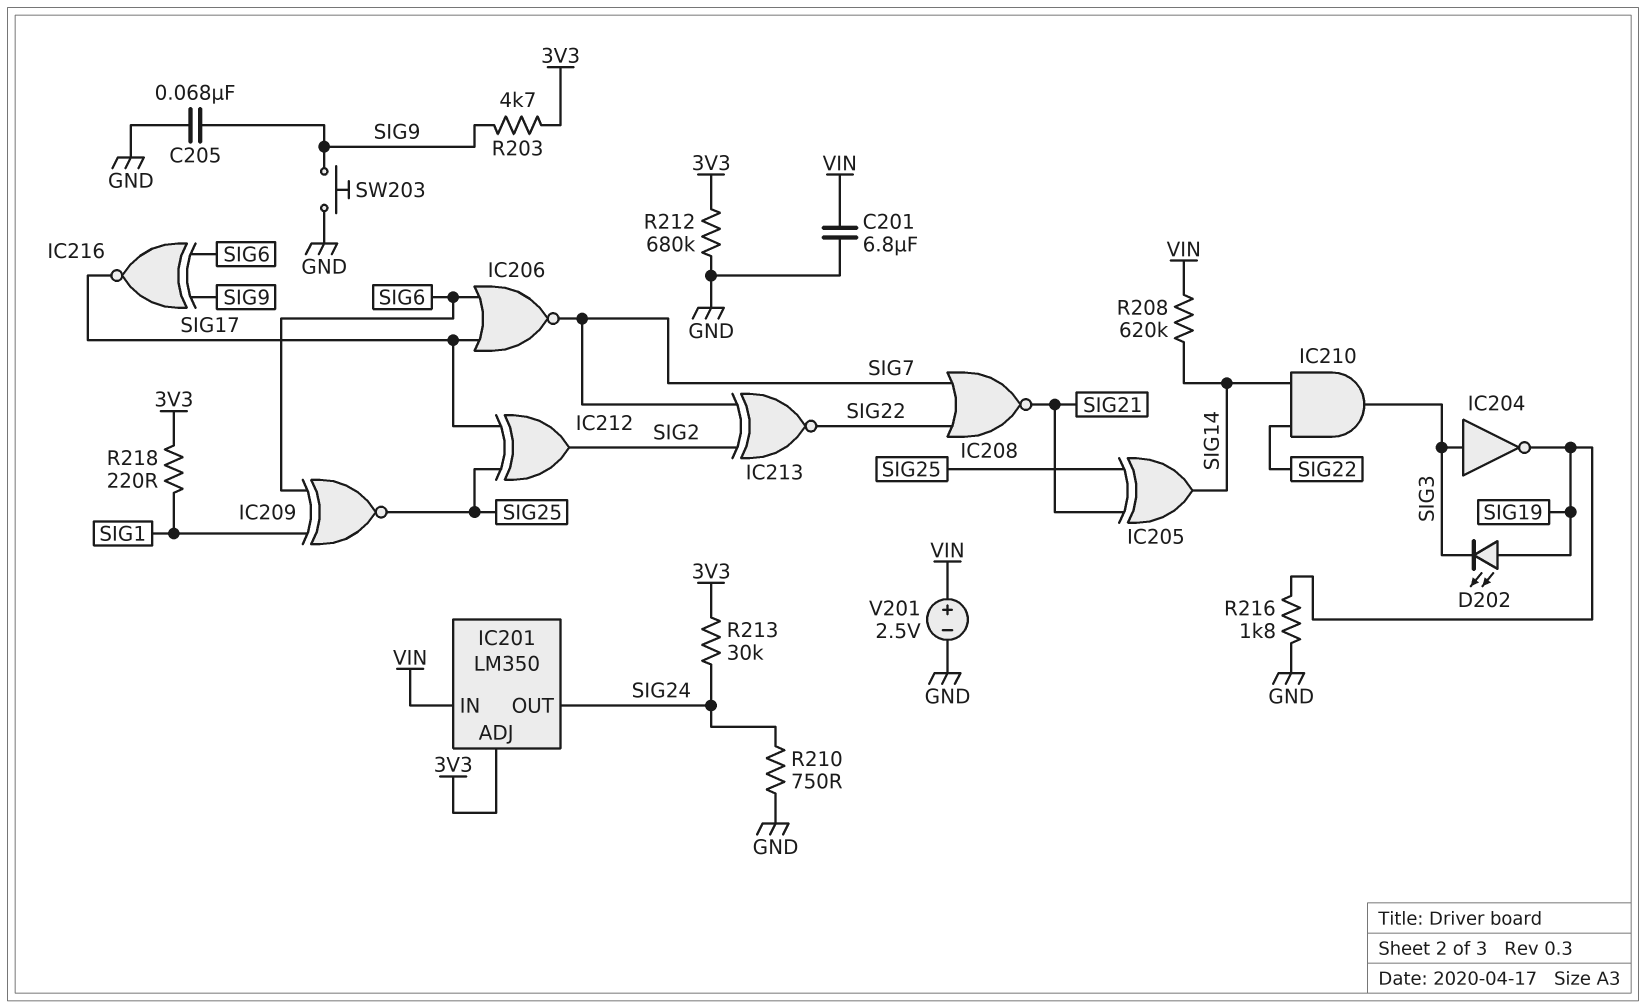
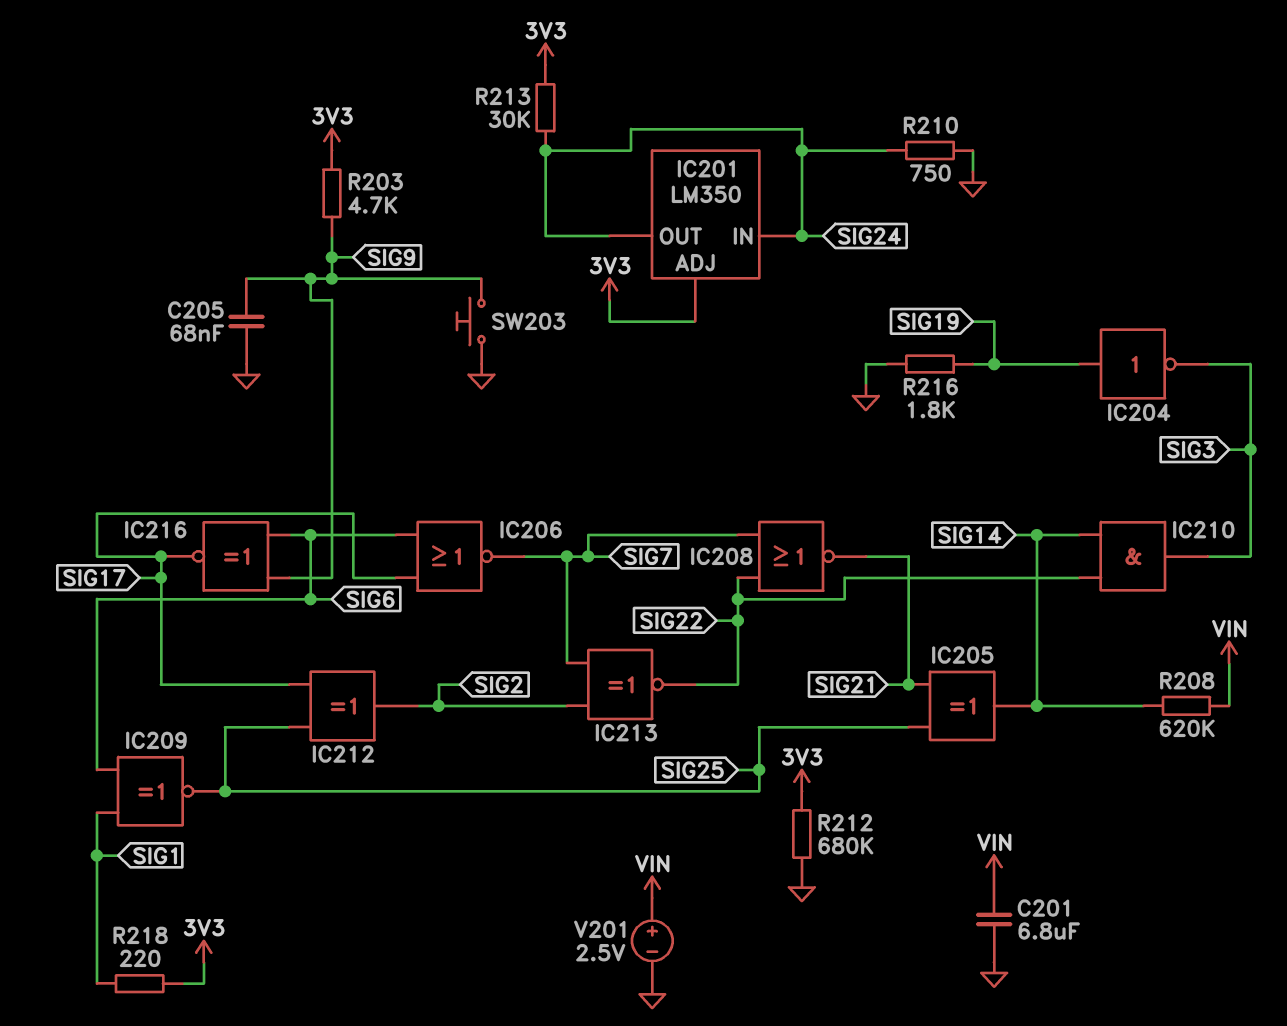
D202: LED (A SIG19, K SIG3) -> none
IC201 pin IN: VIN -> SIG24
IC204: NOT (in SIG3, out SIG19) -> NOT (in SIG19, out SIG3)

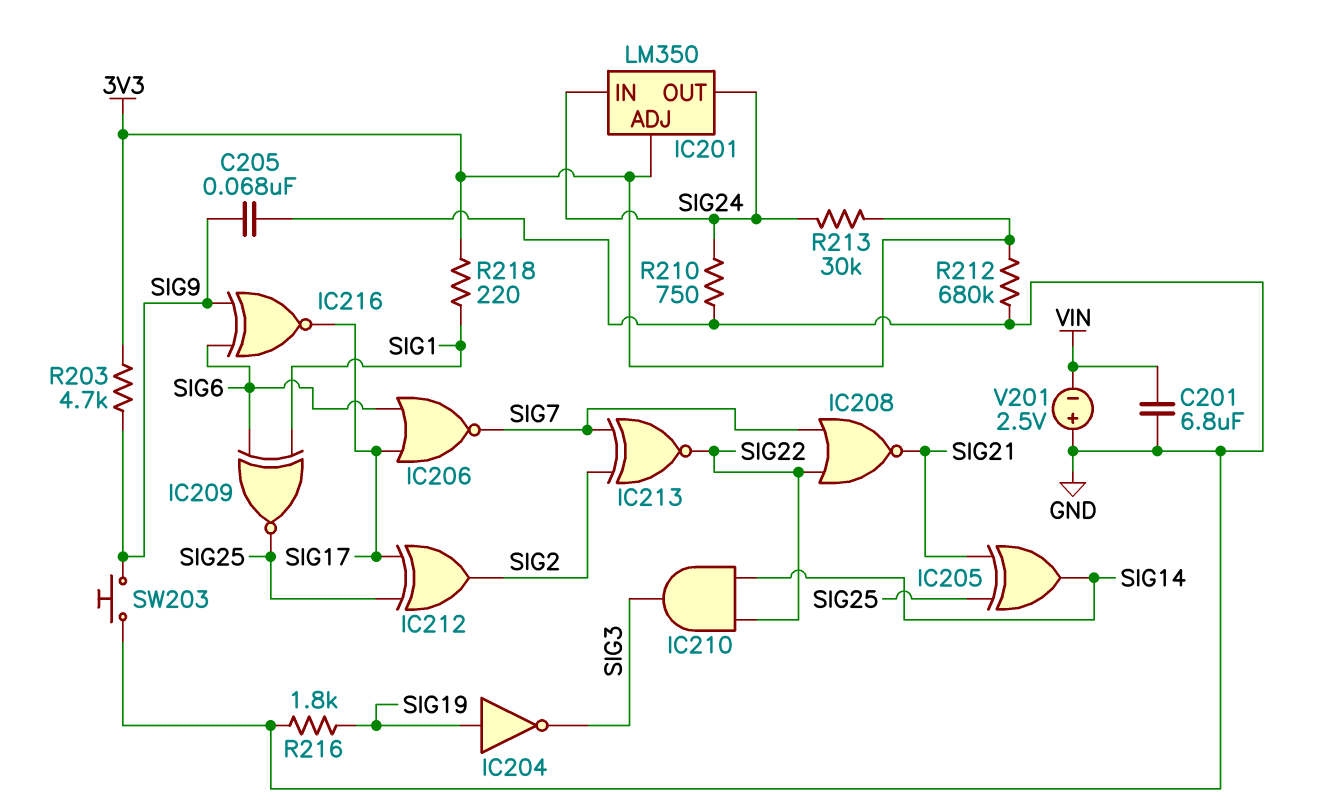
R208: 620k (SIG14, VIN) -> none
V201: 2.5V (plus VIN, minus GND) -> 2.5V (plus GND, minus VIN)

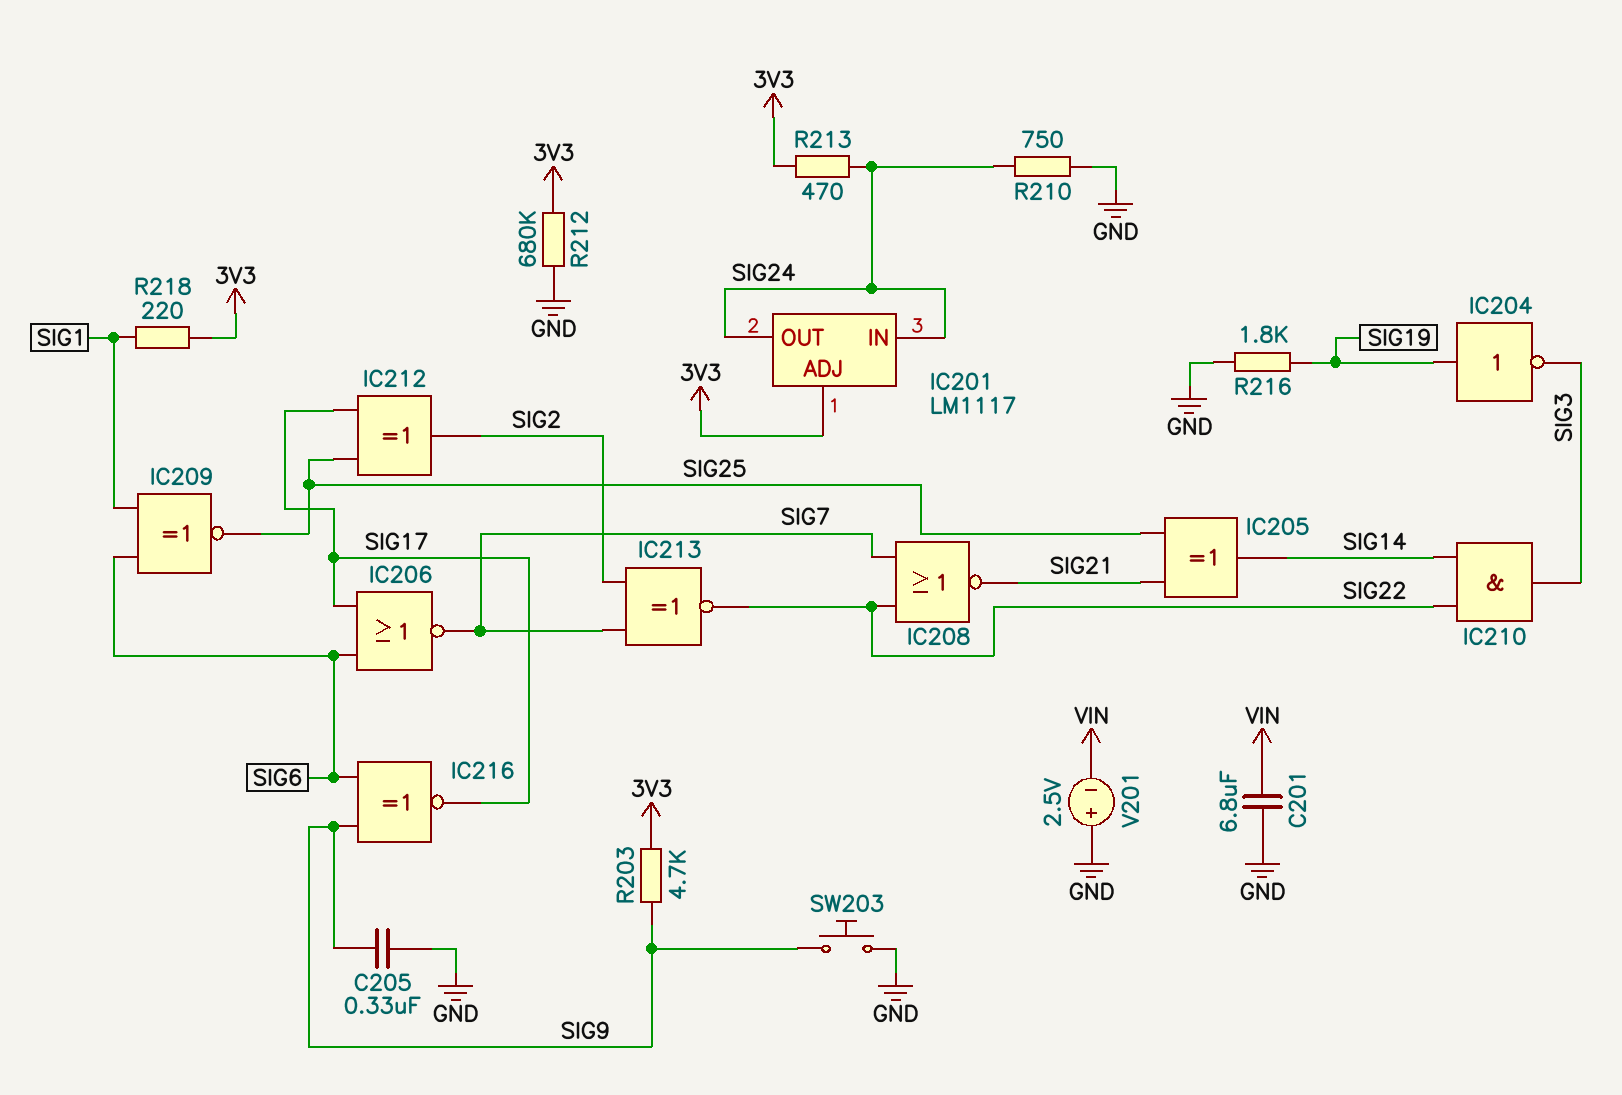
C205: 68nF (GND, SIG9) -> 330nF (GND, SIG9)
IC201: LM350 -> LM1117
R213: 30k (3V3, SIG24) -> 470 (3V3, SIG24)

